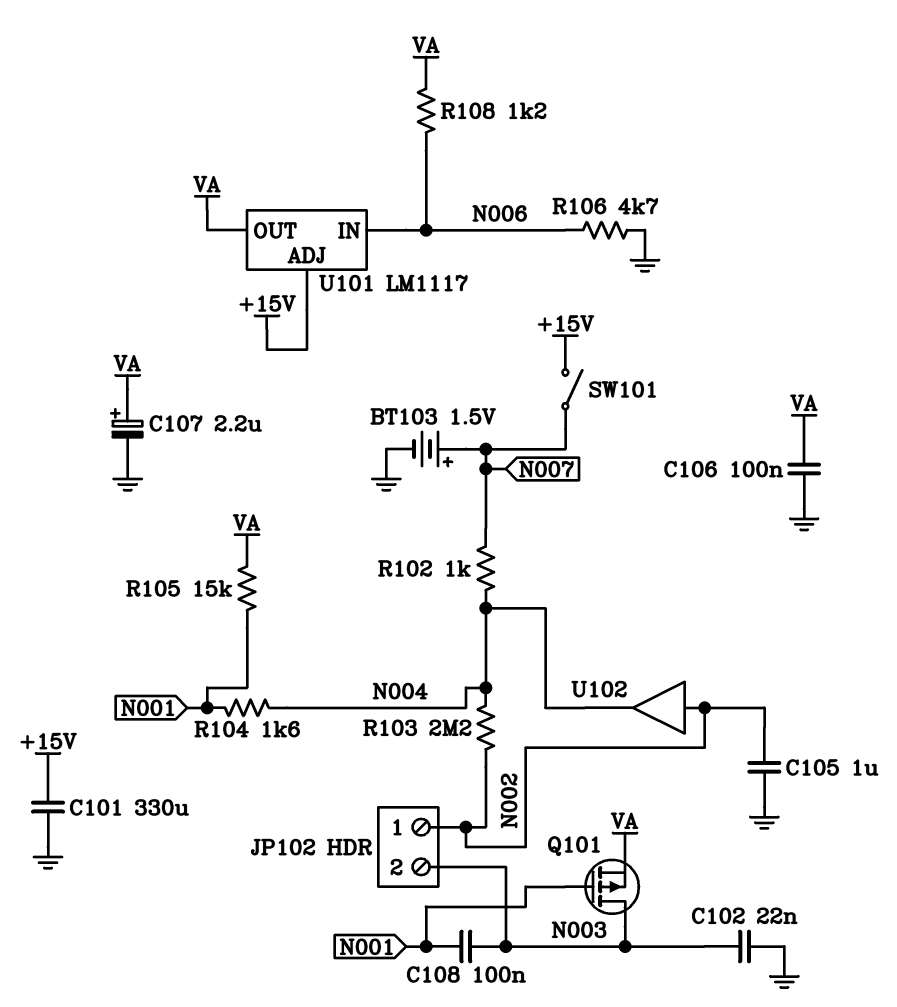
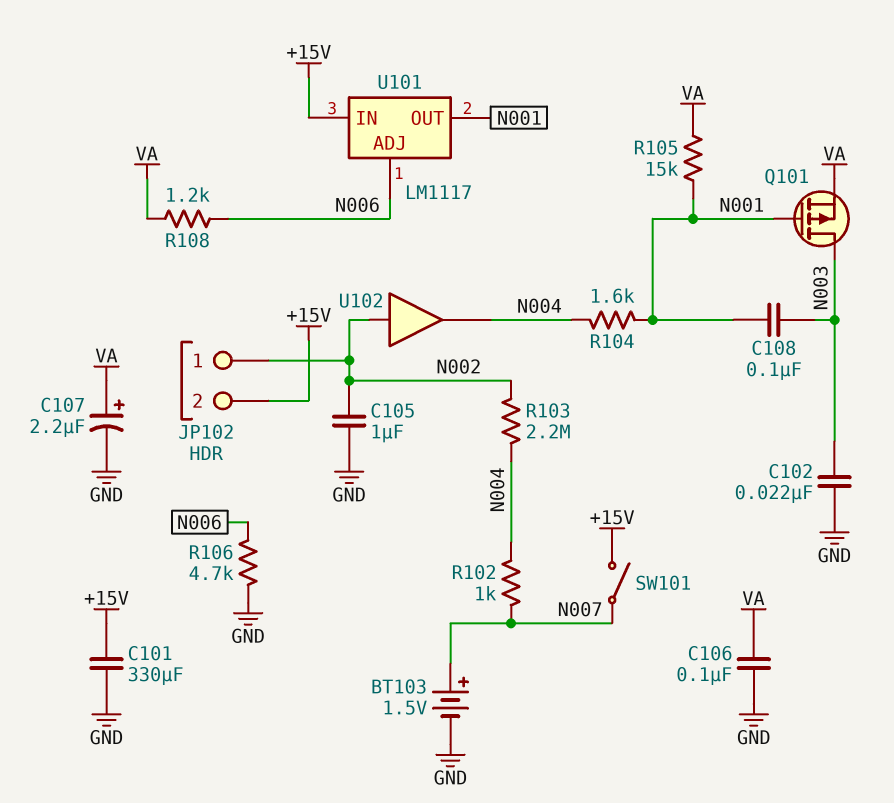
JP102 pin 2: N003 -> +15V
U101 pin ADJ: +15V -> N006
U101 pin IN: N006 -> +15V
U101 pin OUT: VA -> N001

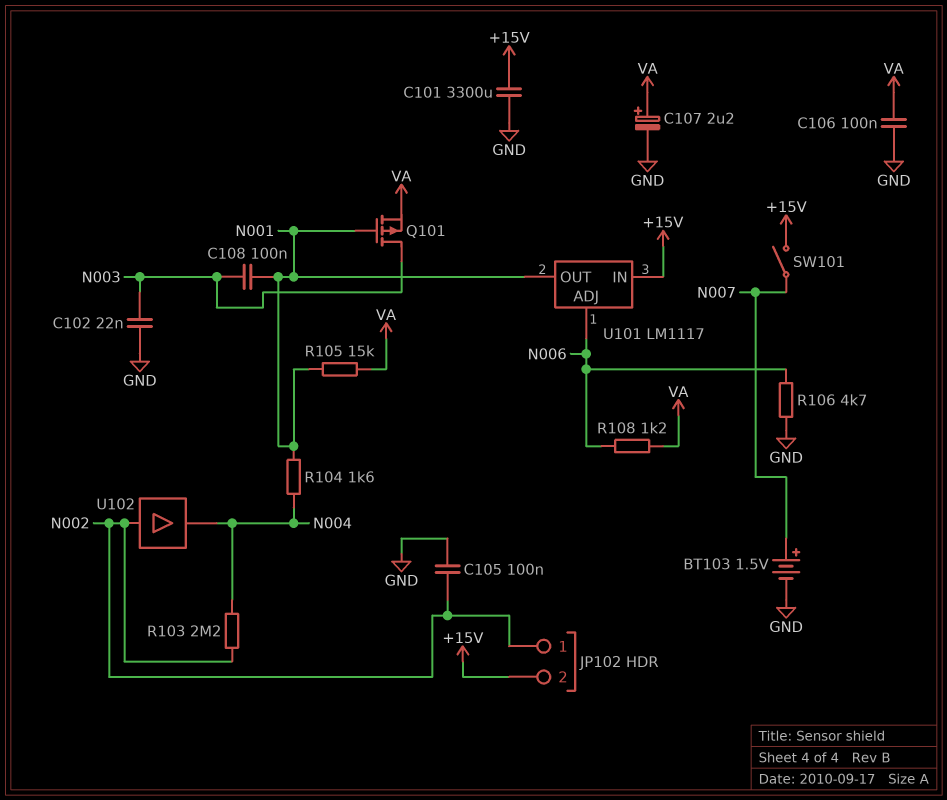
C101: 330uF (+15V, GND) -> 3300uF (+15V, GND)
C105: 1uF (GND, N002) -> 100nF (GND, N002)
R102: 1k (N004, N007) -> none

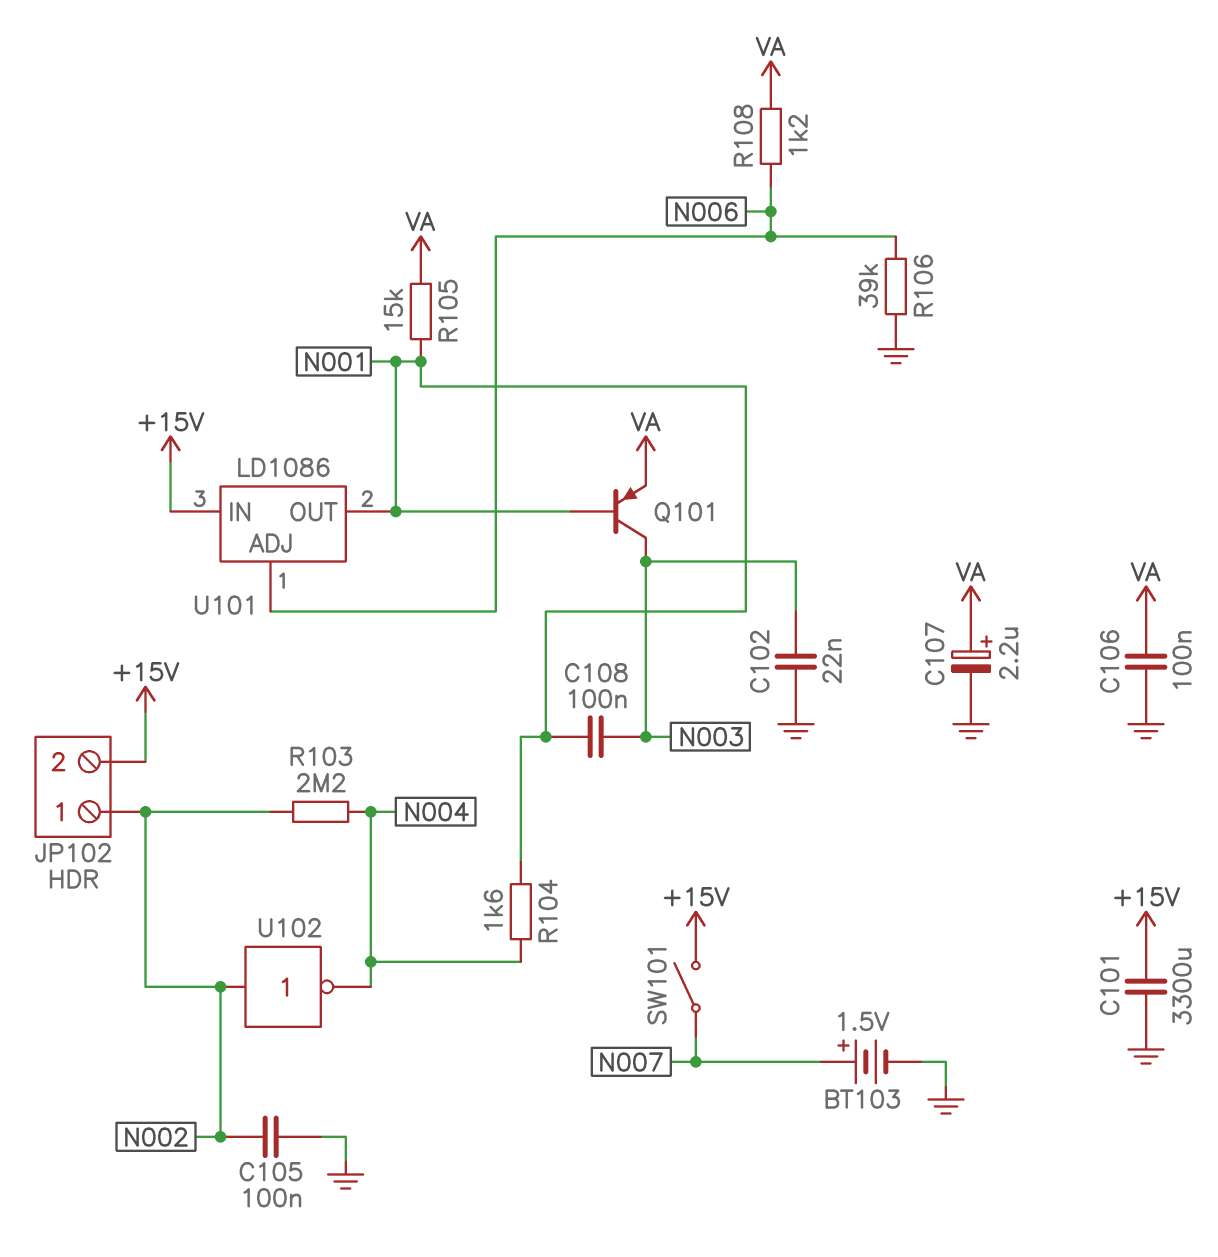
Q101: PMOS (G N001, D N003, S VA) -> PNP (B N001, C N003, E VA)
R106: 4.7k (GND, N006) -> 39k (GND, N006)
U101: LM1117 -> LD1086
U102: buffer (in N002, out N004) -> NOT (in N002, out N004)

